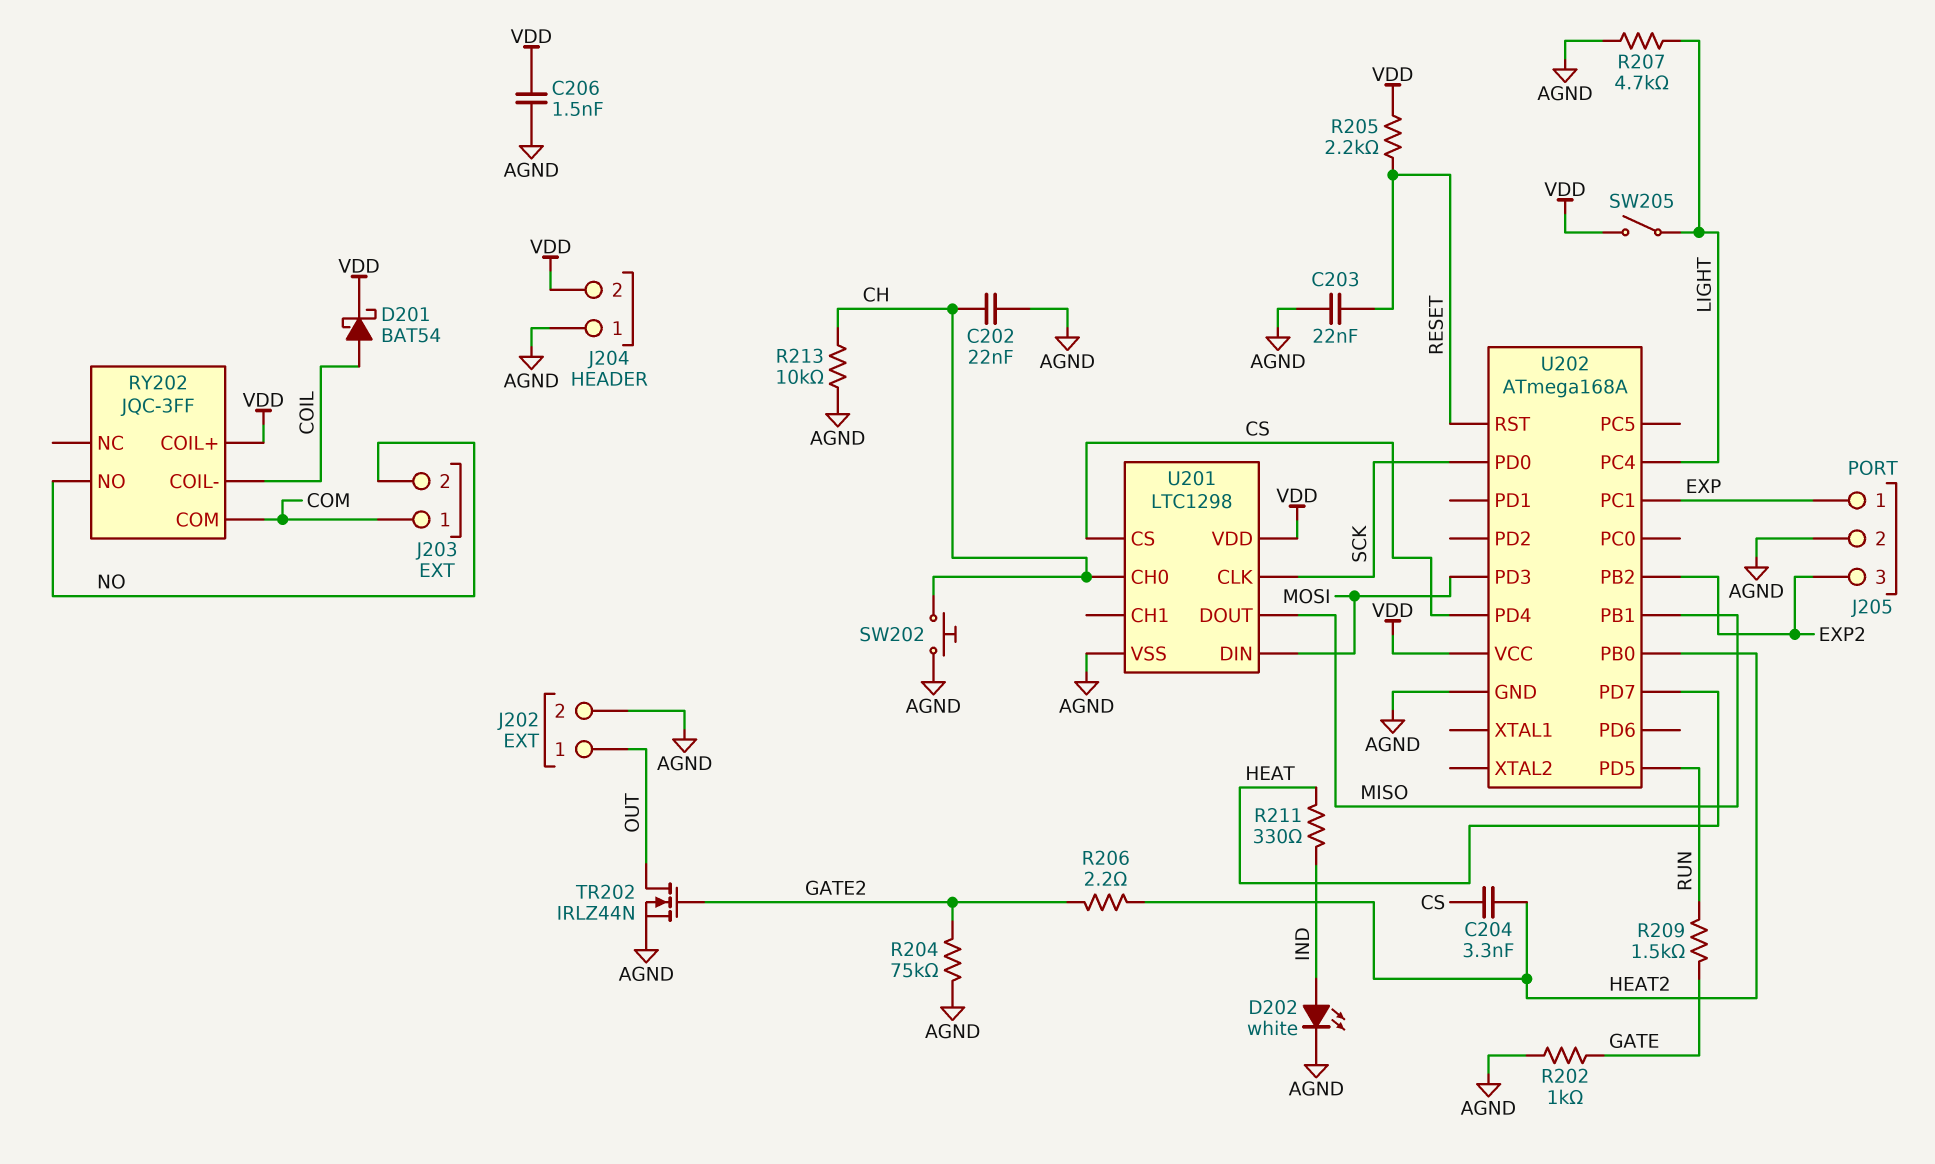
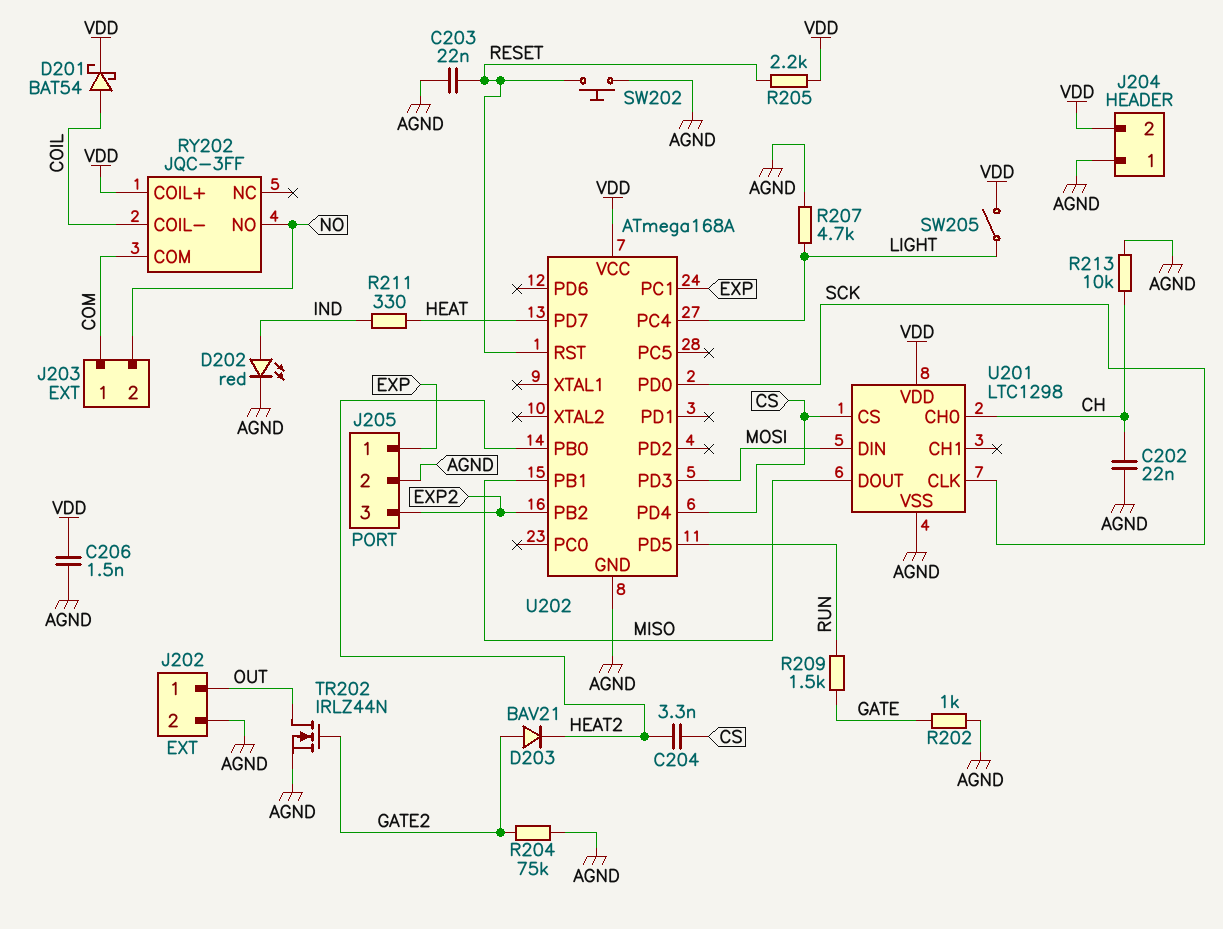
D202: LED white (A IND, K AGND) -> LED red (A IND, K AGND)
D203: none -> diode BAV21 (A GATE2, K HEAT2)
R206: 2.2 (GATE2, HEAT2) -> none
SW202: button (AGND, CH) -> button (AGND, RESET)

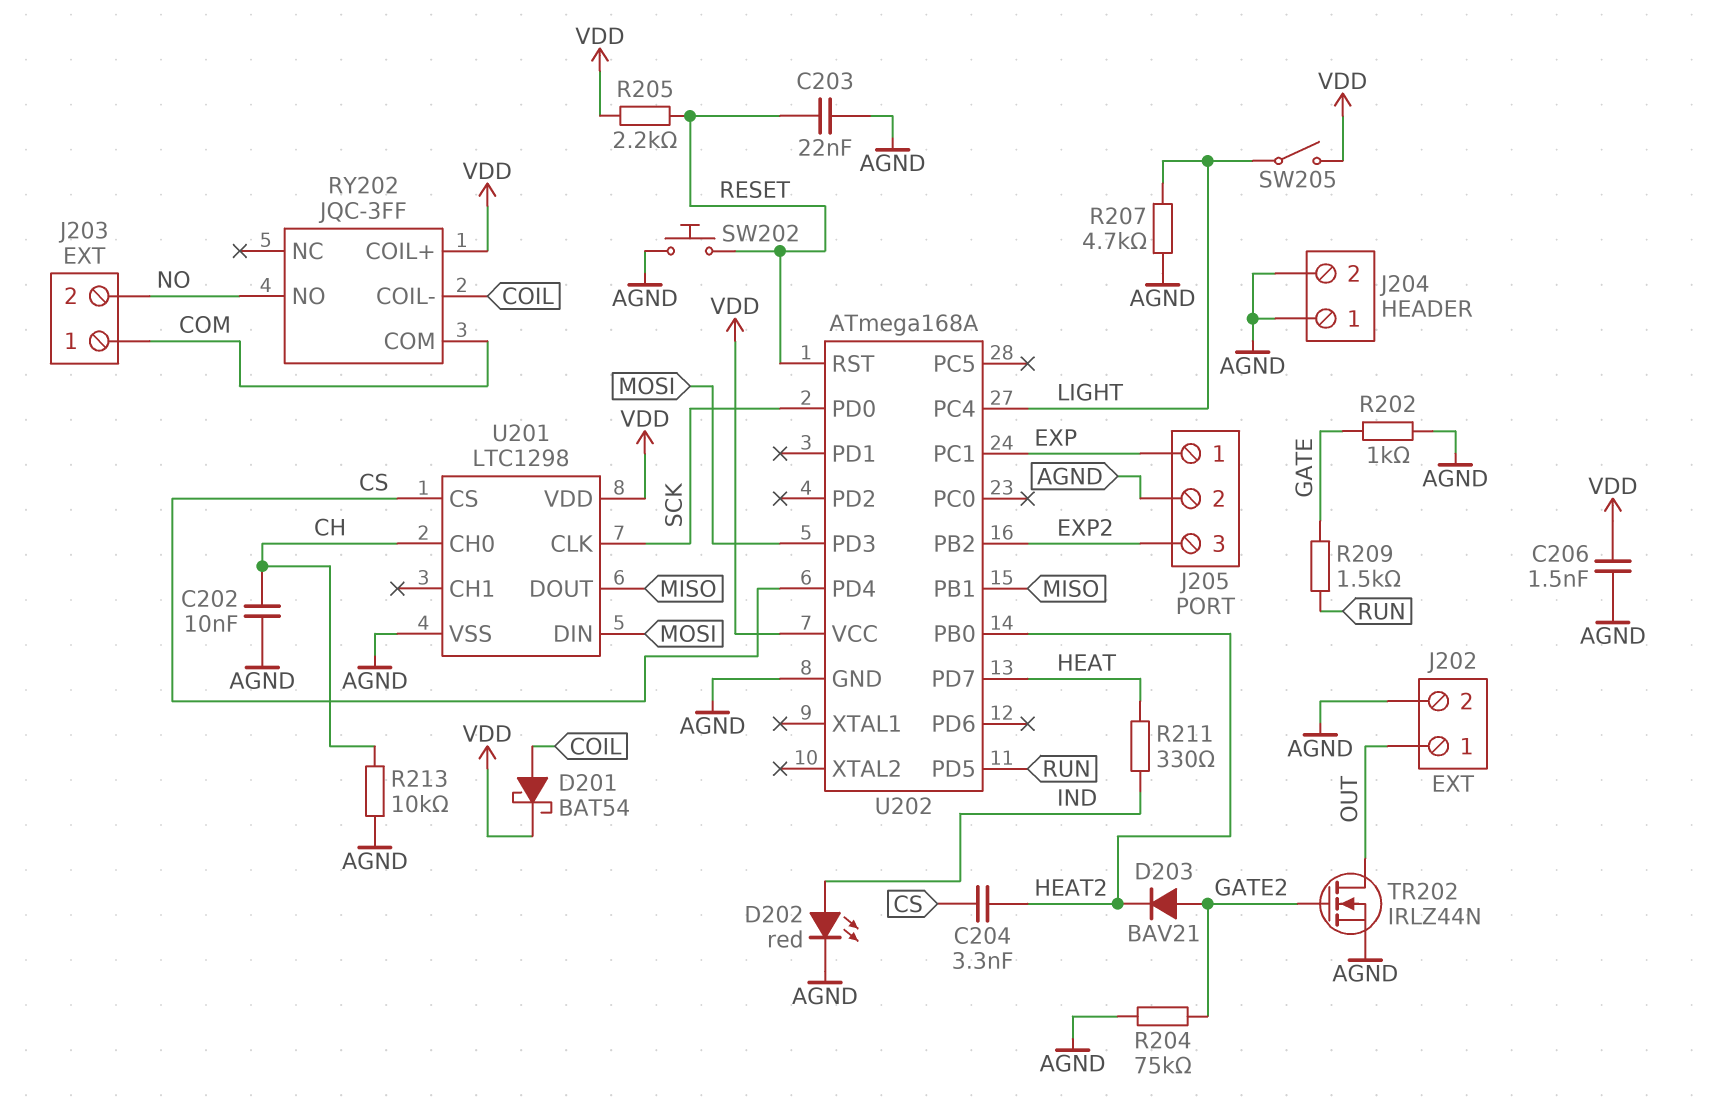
C202: 22nF (AGND, CH) -> 10nF (AGND, CH)
J204 pin 2: VDD -> AGND

